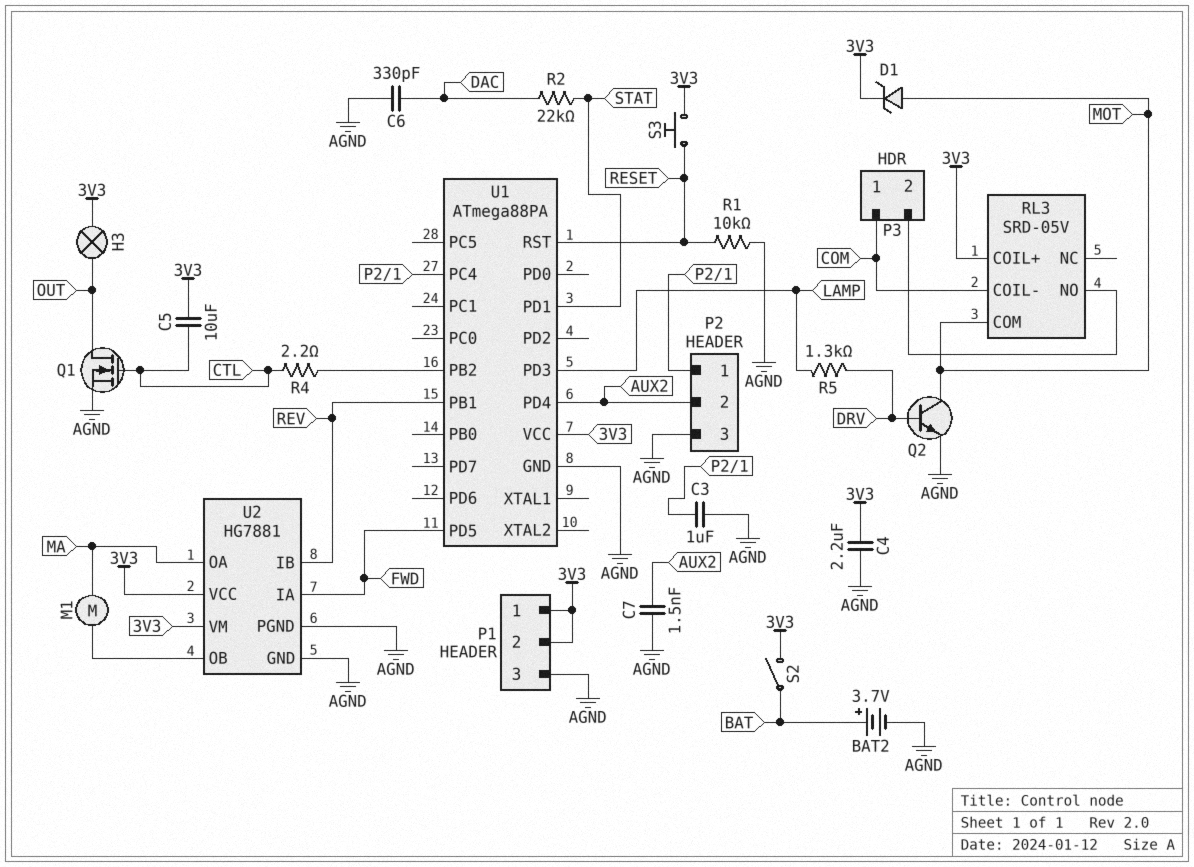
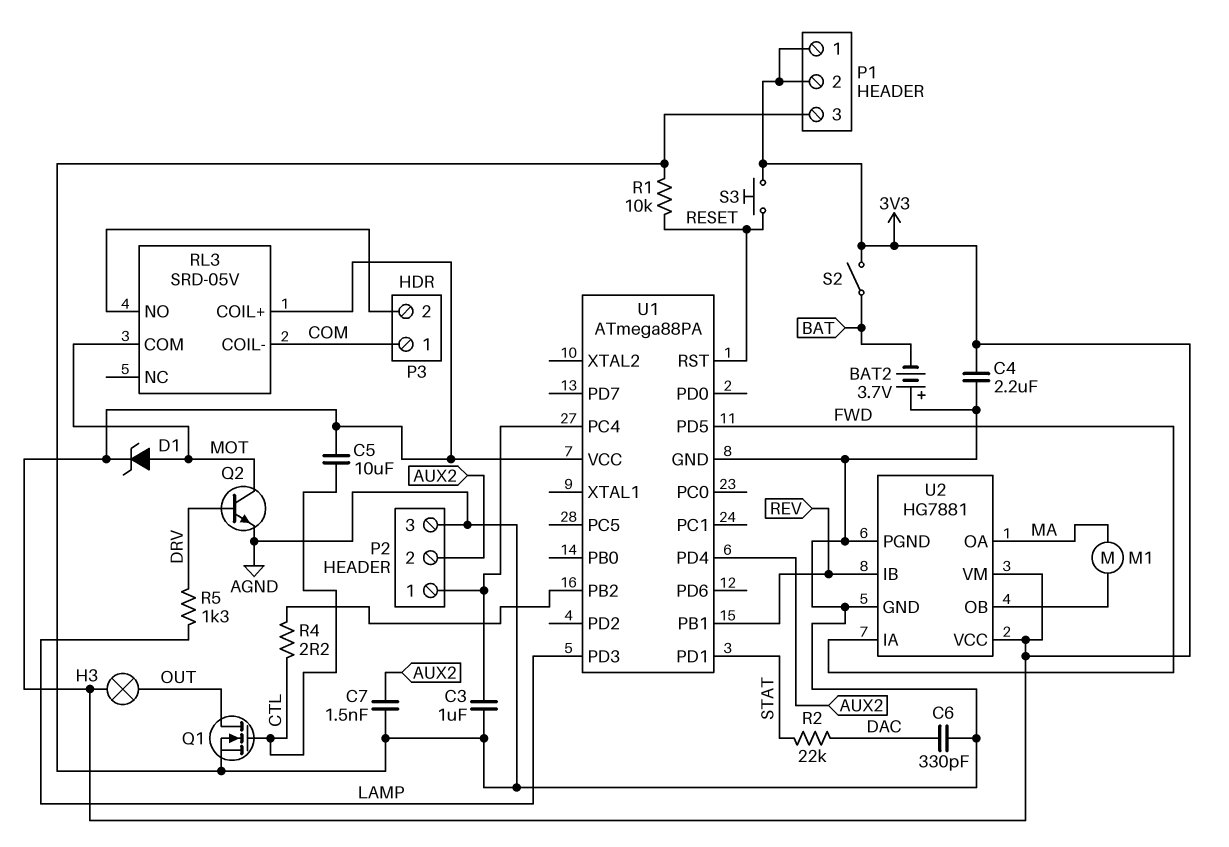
BAT2: 3.7V (plus BAT, minus AGND) -> 3.7V (plus AGND, minus BAT)

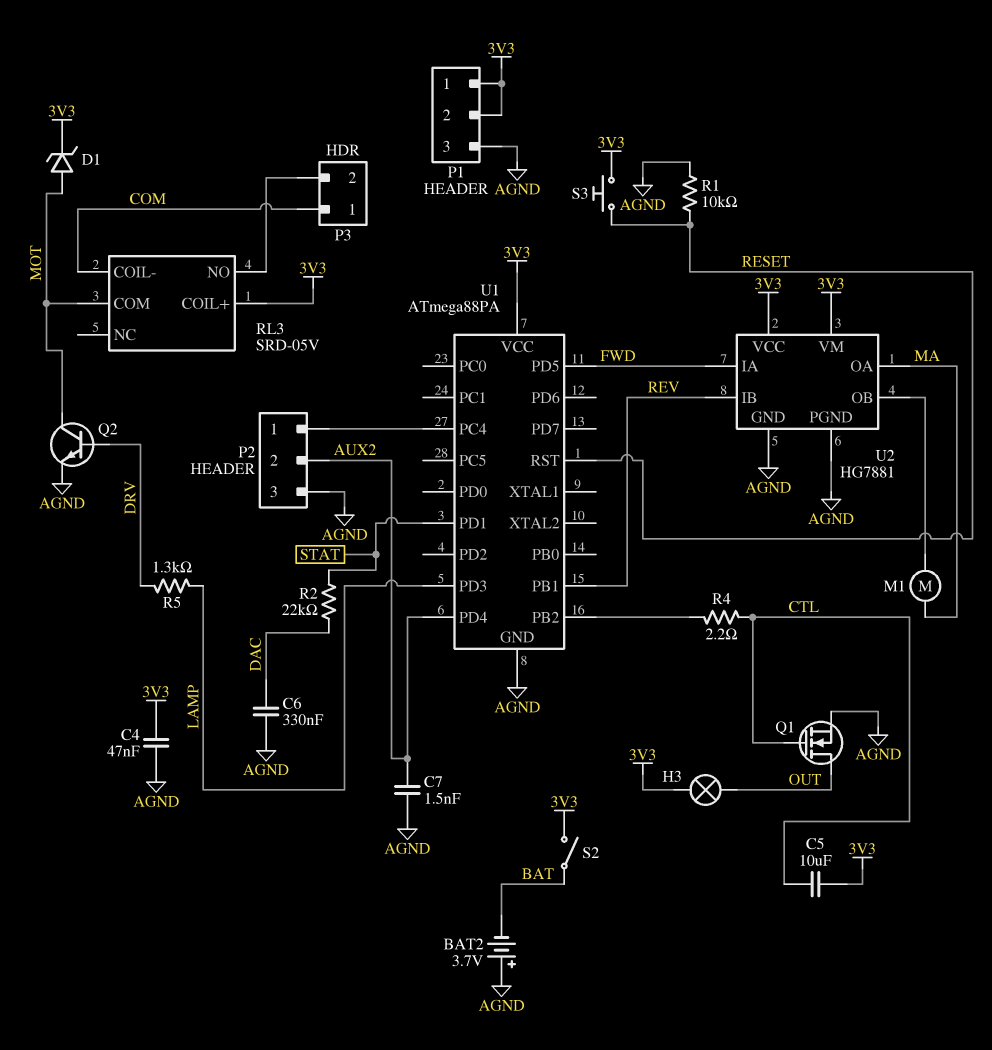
C3: 1uF (AGND, P2/1) -> none
C4: 2.2uF (3V3, AGND) -> 47nF (3V3, AGND)
C6: 330pF (AGND, DAC) -> 330nF (AGND, DAC)

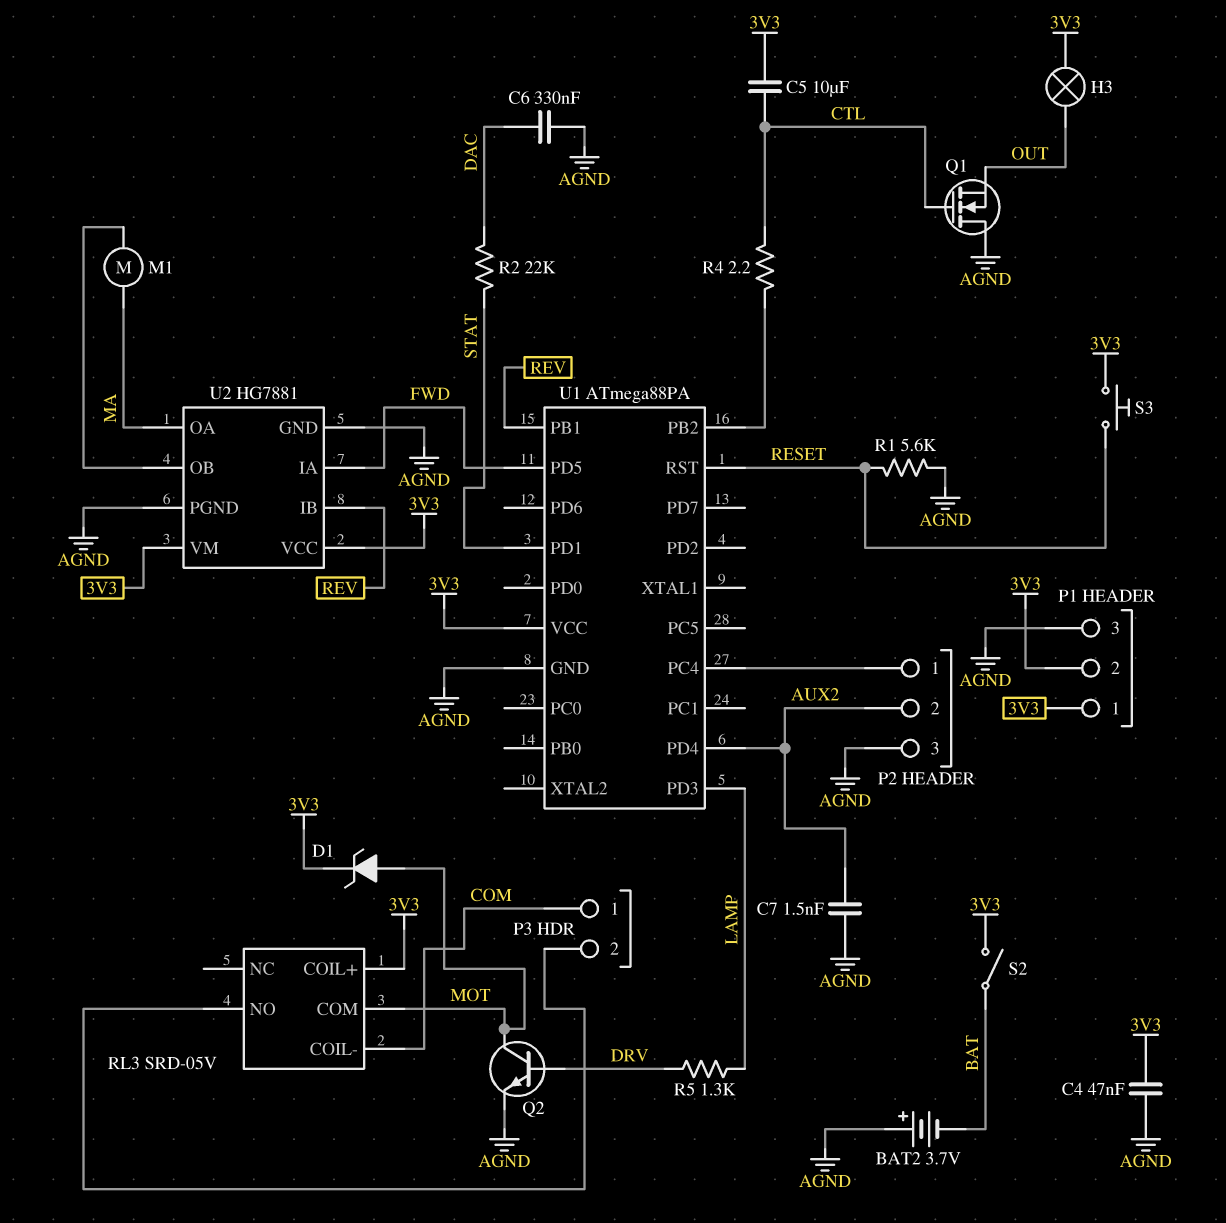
Q1: NMOS (G CTL, D OUT, S AGND) -> NMOS (G CTL, D AGND, S OUT)
R1: 10k (AGND, RESET) -> 5.6k (AGND, RESET)

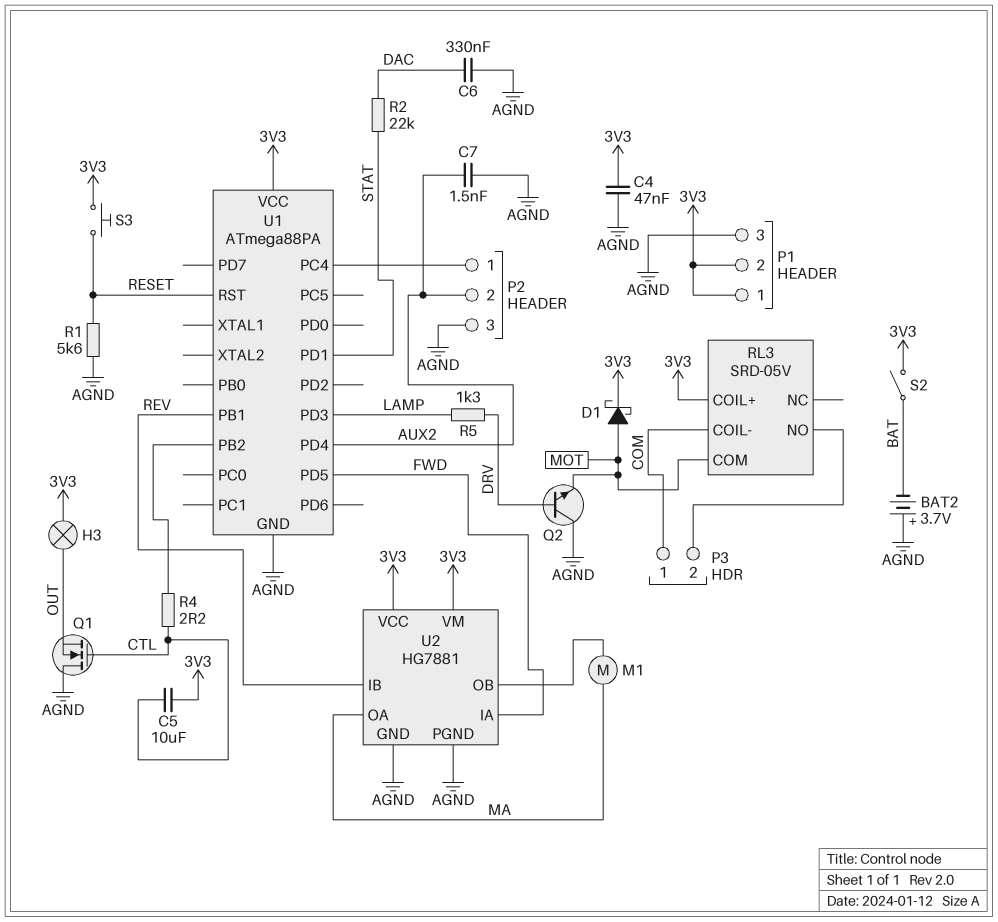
D1: zener (A MOT, K 3V3) -> schottky (A MOT, K 3V3)
Q2: NPN (B DRV, C MOT, E AGND) -> NPN (B DRV, C AGND, E MOT)

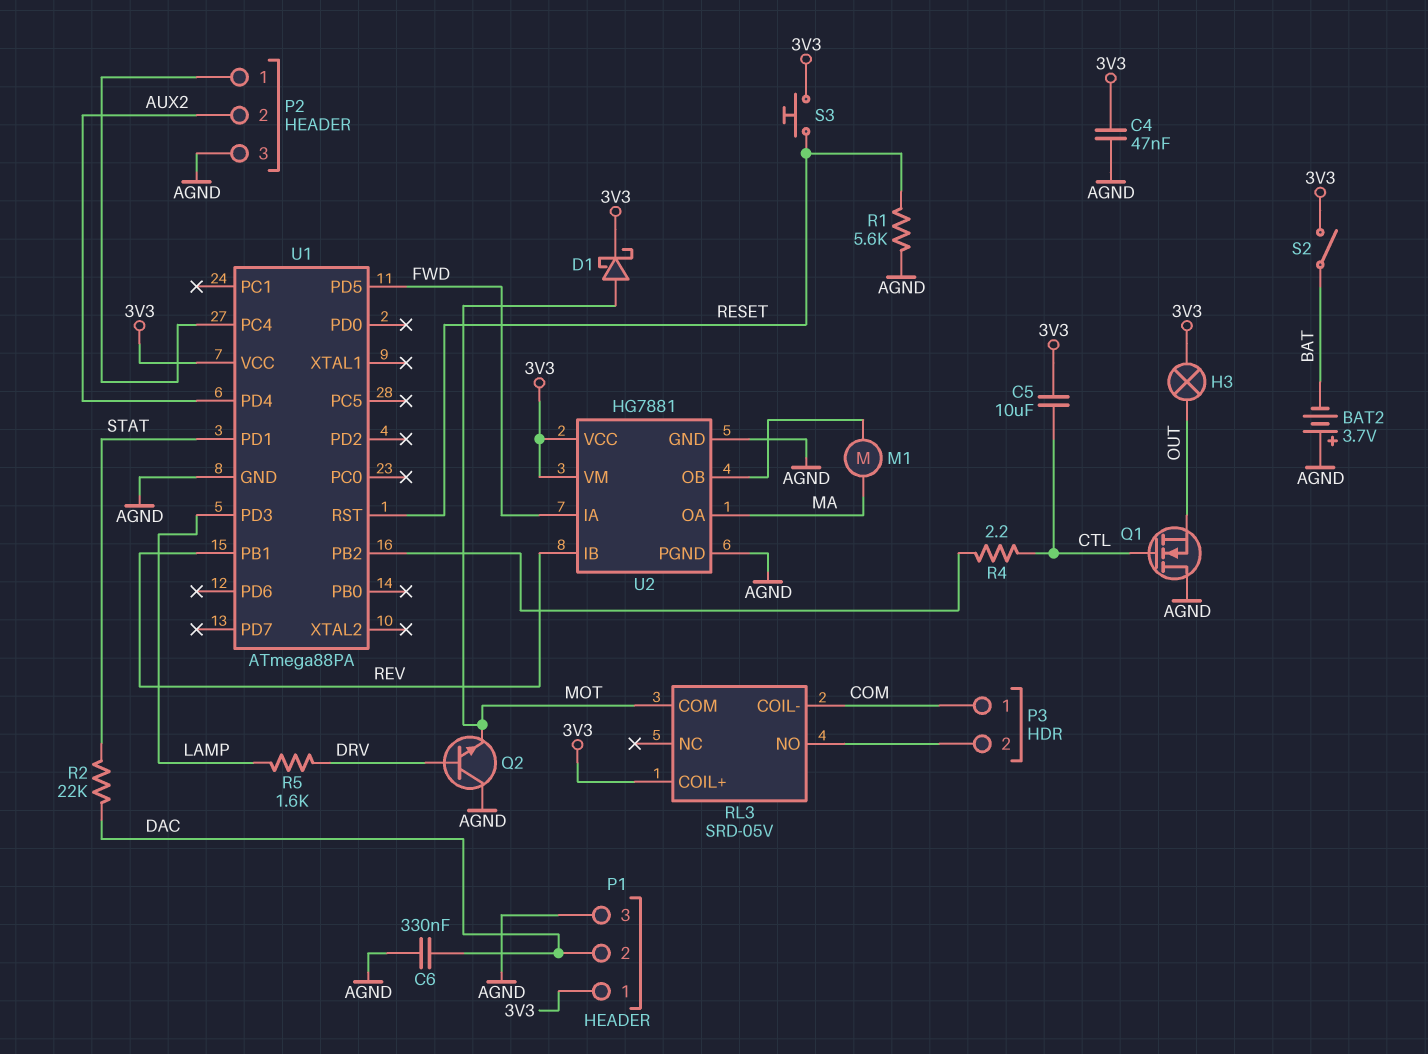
C7: 1.5nF (AGND, AUX2) -> none
P1 pin 2: 3V3 -> DAC
R5: 1.3k (DRV, LAMP) -> 1.6k (DRV, LAMP)

